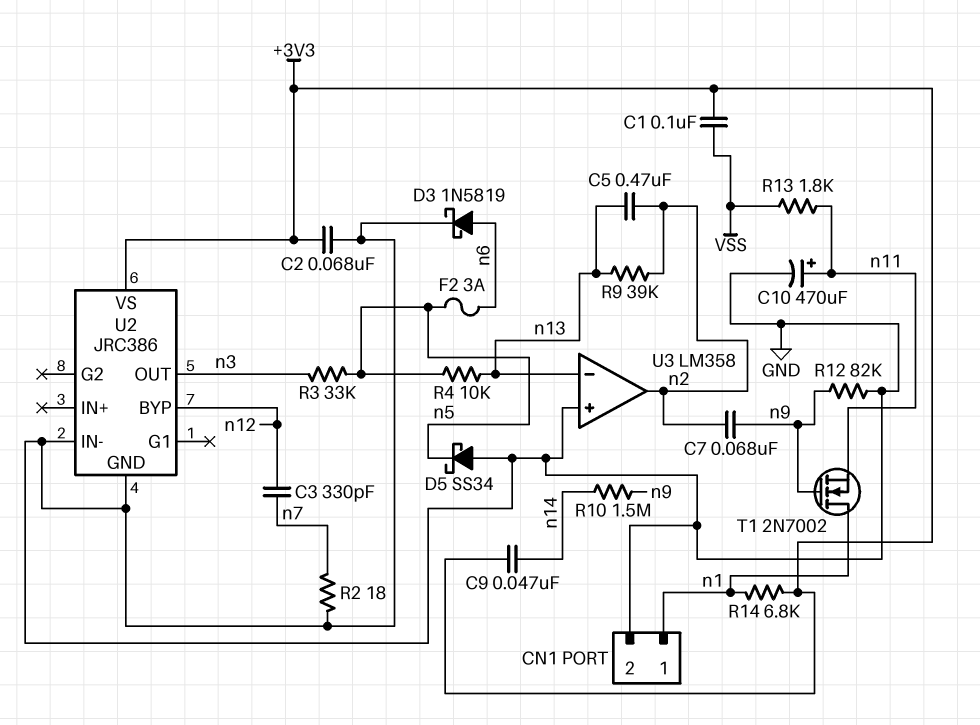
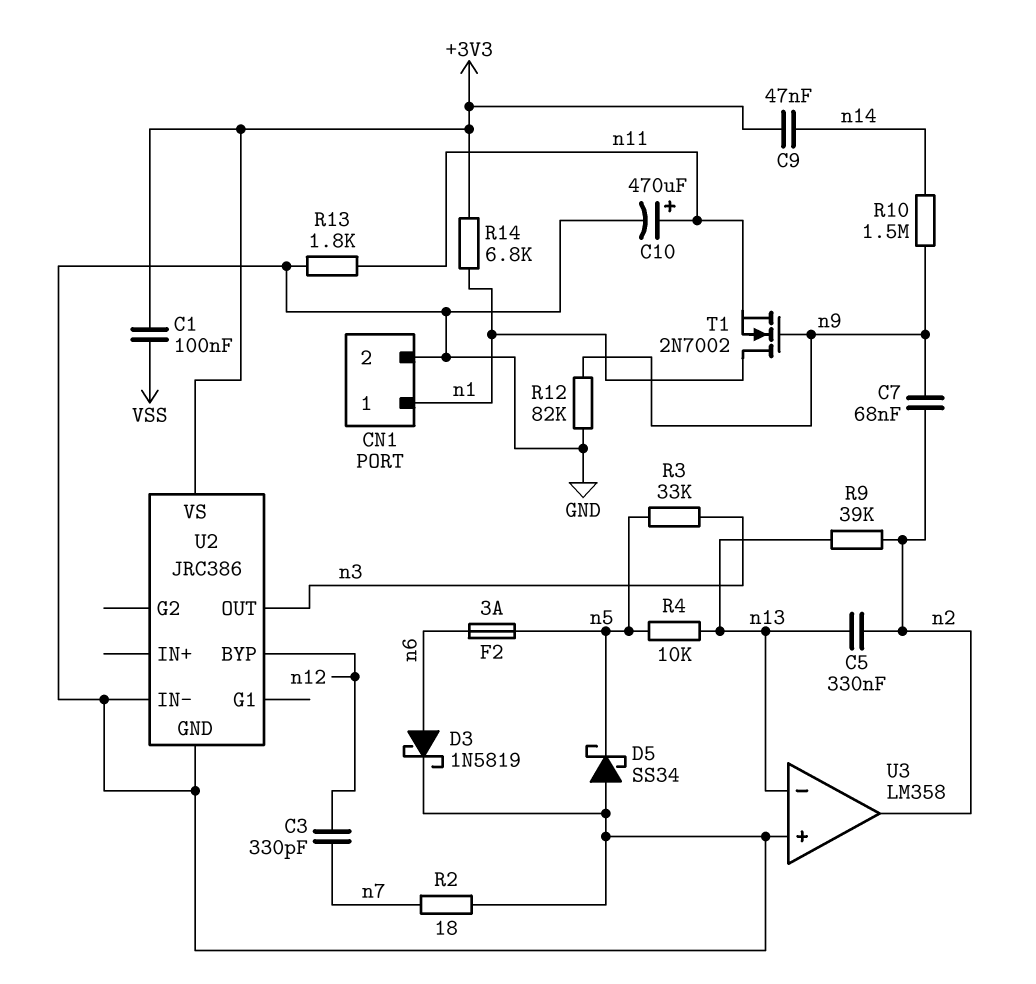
C2: 68nF (+3V3, GND) -> none
C5: 470nF (n2, n13) -> 330nF (n2, n13)
R13: 1.8k (VSS, n11) -> 1.8k (GND, n11)

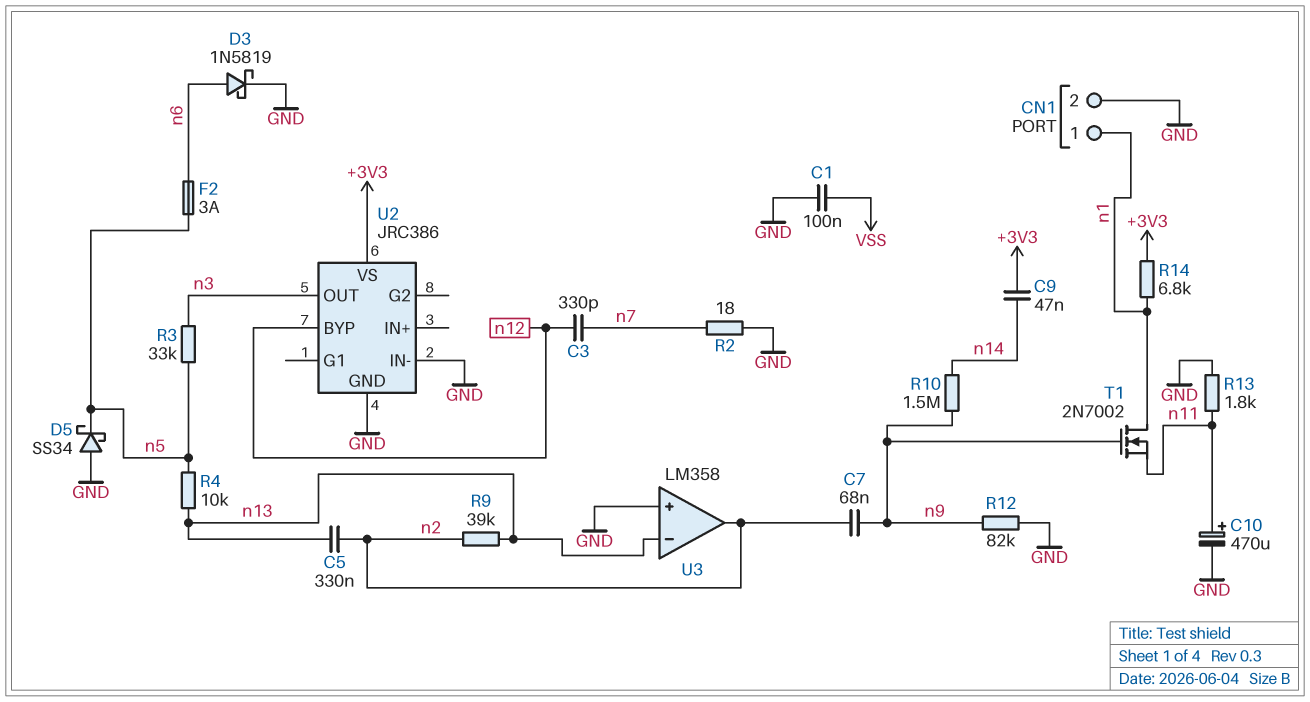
C1: 100nF (+3V3, VSS) -> 100nF (GND, VSS)

